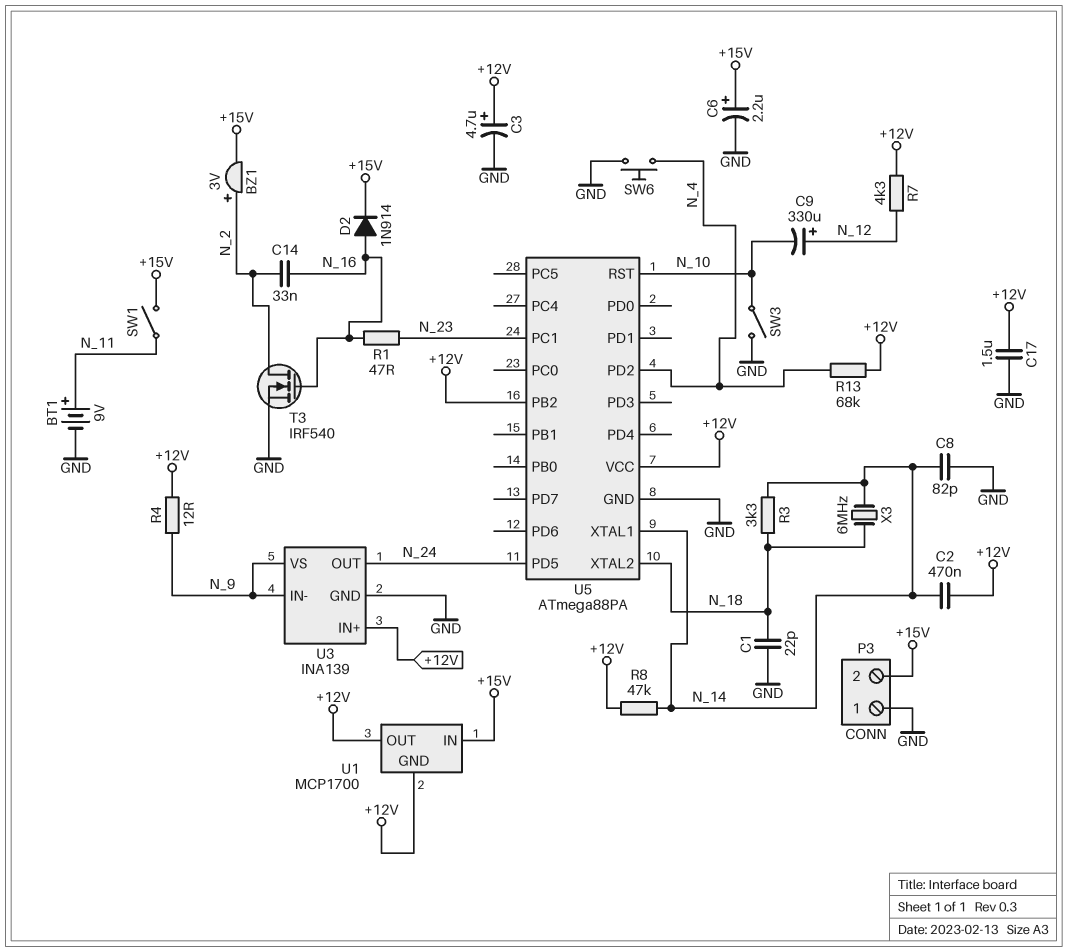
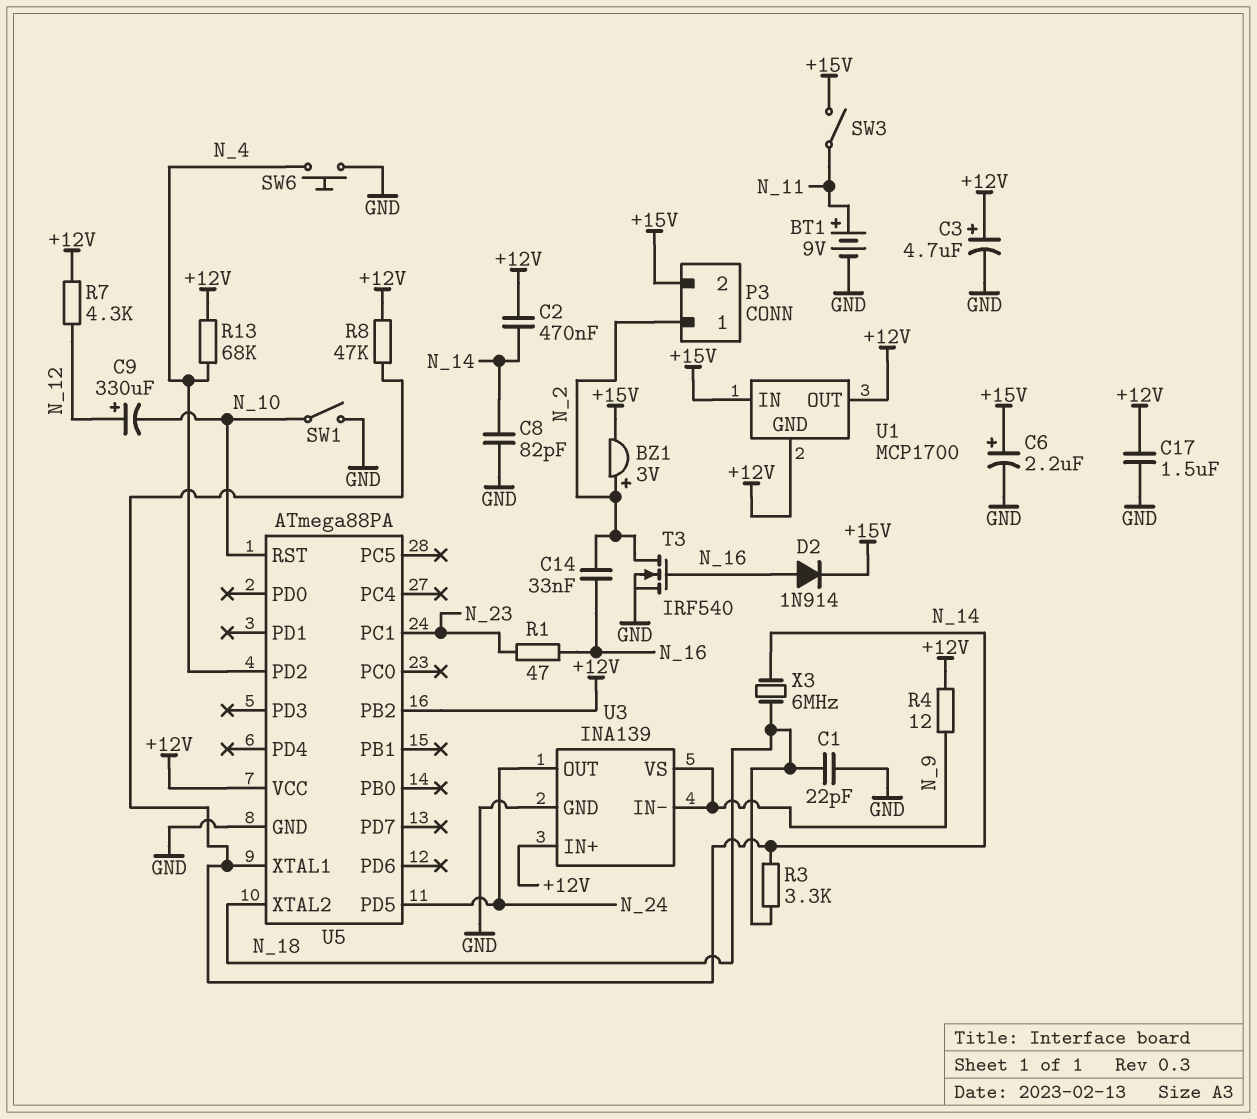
P3 pin 1: GND -> N_2
SW1: switch (+15V, N_11) -> switch (GND, N_10)
SW3: switch (GND, N_10) -> switch (+15V, N_11)

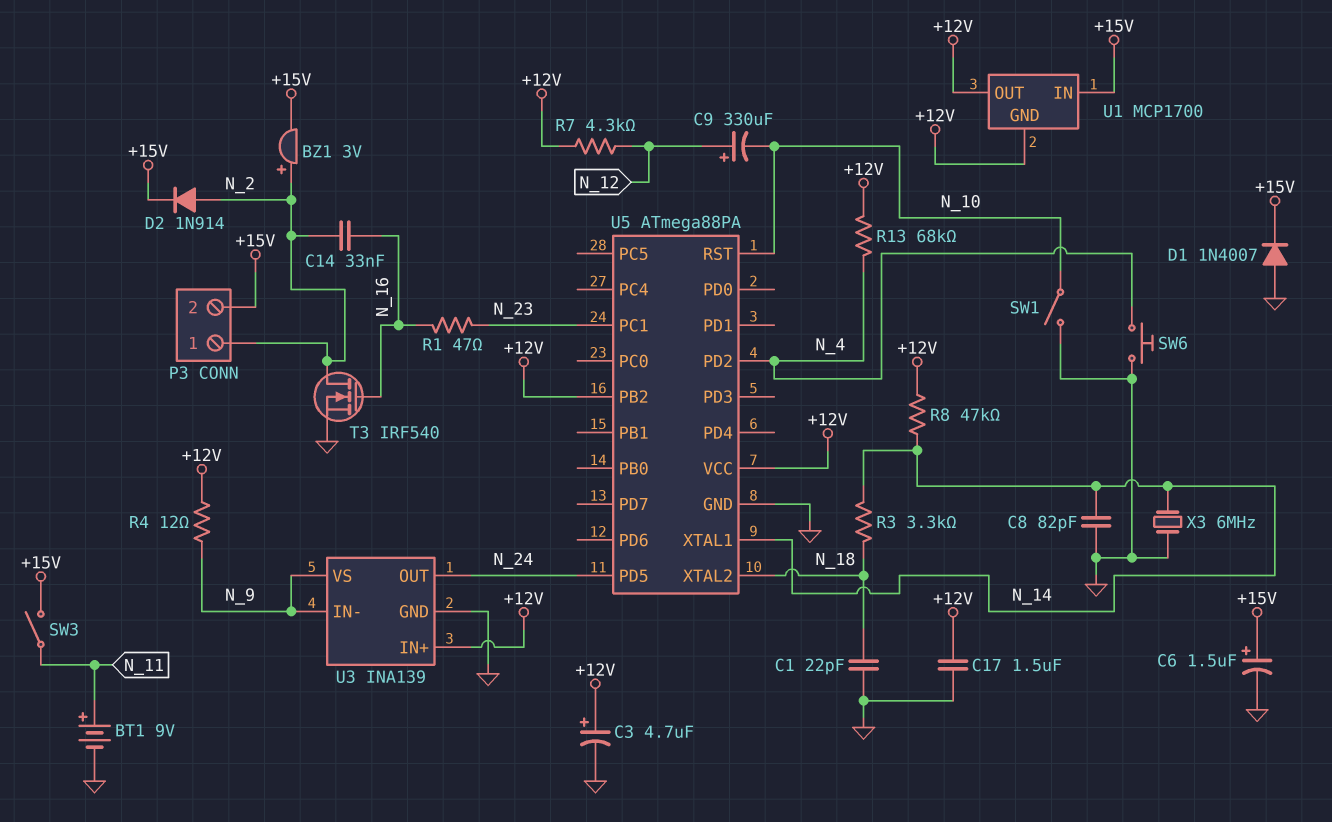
C2: 470nF (+12V, N_14) -> none
C6: 2.2uF (plus +15V, minus GND) -> 1.5uF (plus +15V, minus GND)
D1: none -> diode 1N4007 (A GND, K +15V)
D2: diode 1N914 (A N_16, K +15V) -> diode 1N914 (A N_2, K +15V)
X3: 6MHz (N_14, N_18) -> 6MHz (GND, N_14)

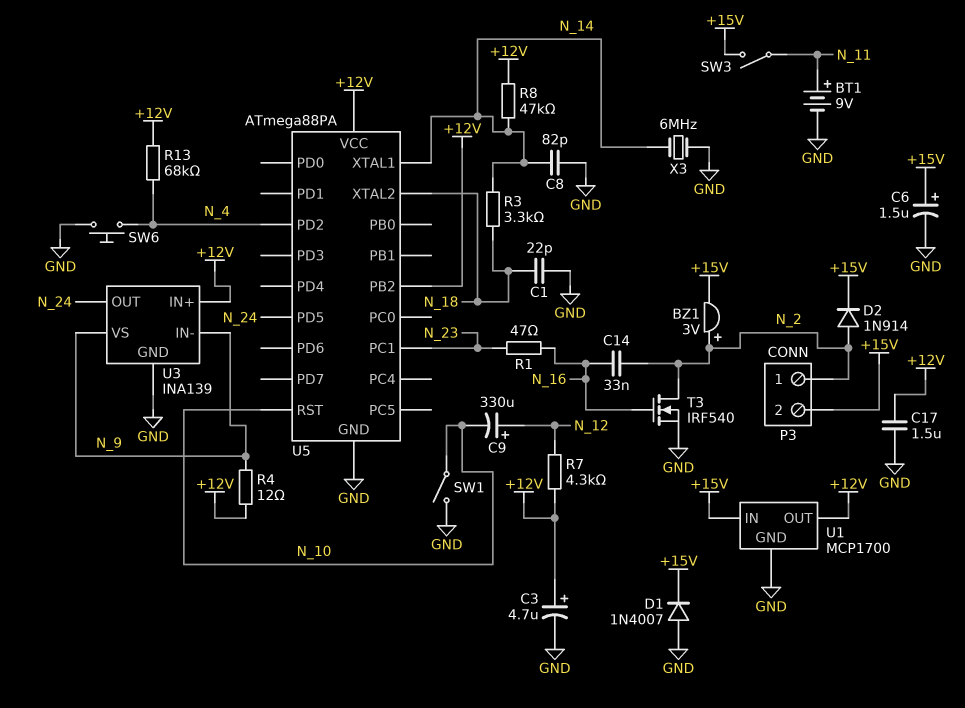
U1 pin GND: +12V -> GND

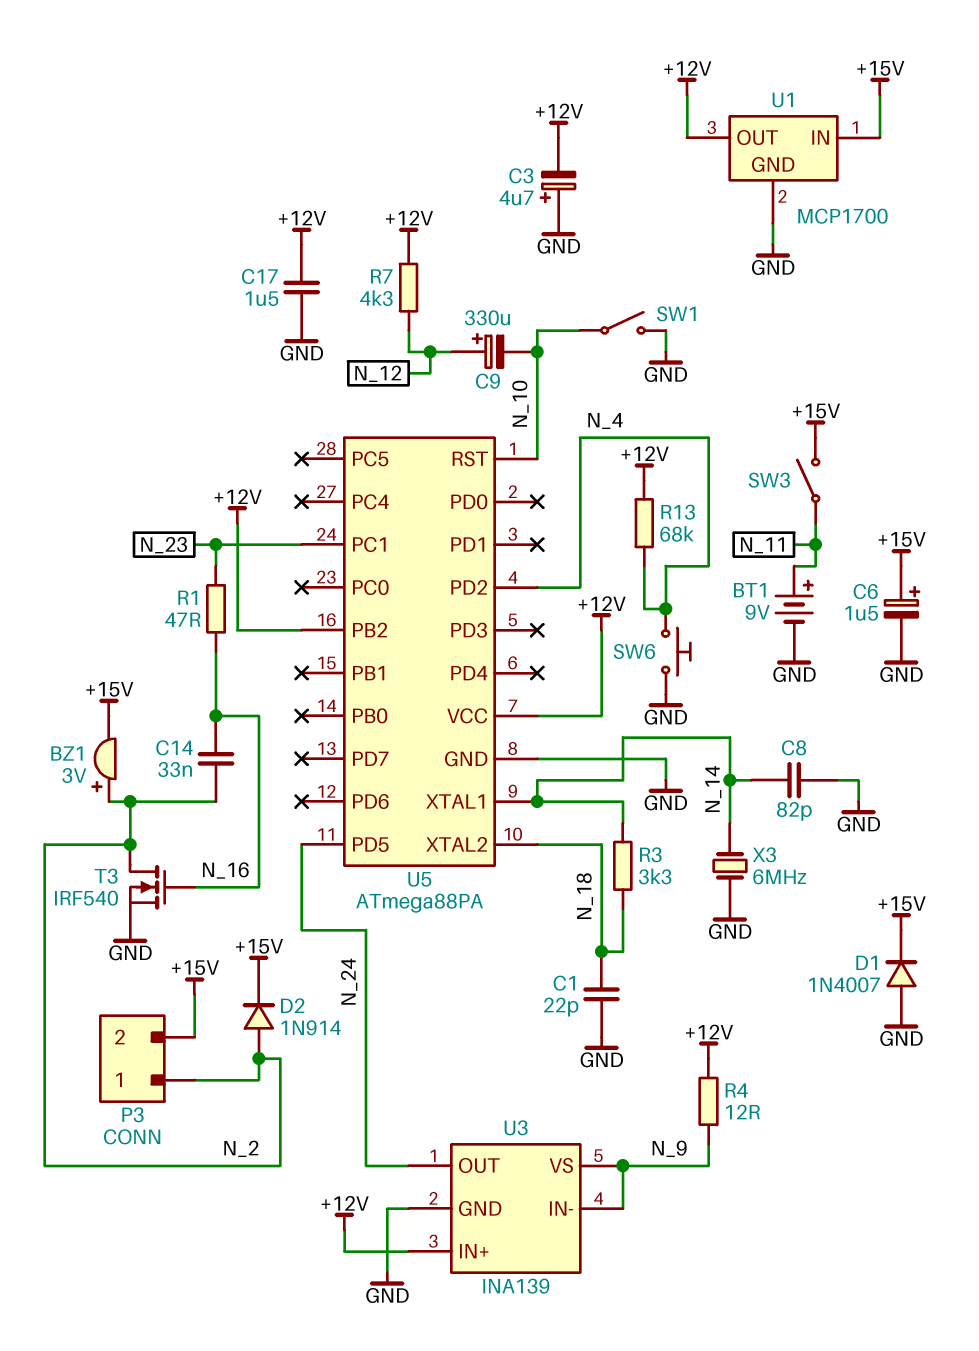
C3: 4.7uF (plus +12V, minus GND) -> 4.7uF (plus GND, minus +12V)
R8: 47k (+12V, N_14) -> none

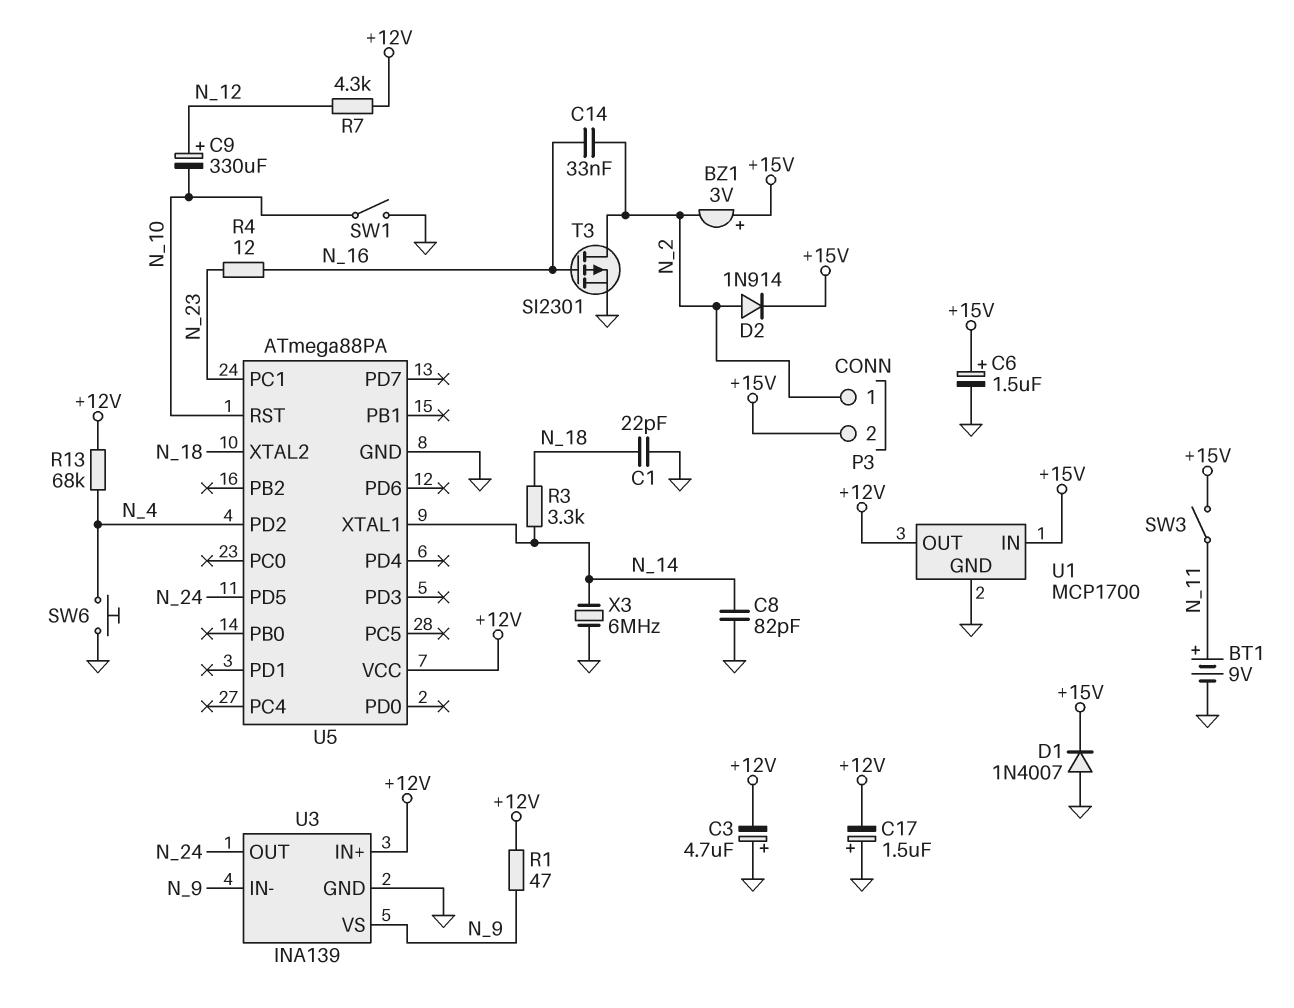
BZ1: buzzer 3V (plus N_2, minus +15V) -> buzzer 3V (plus +15V, minus N_2)
C17: 1.5uF (+12V, GND) -> 1.5uF (plus GND, minus +12V)
R1: 47 (N_16, N_23) -> 47 (+12V, N_9)
R4: 12 (+12V, N_9) -> 12 (N_16, N_23)
T3: NMOS IRF540 (G N_16, D N_2, S GND) -> PMOS SI2301 (G N_16, D N_2, S GND)
U5 pin PB2: +12V -> none

